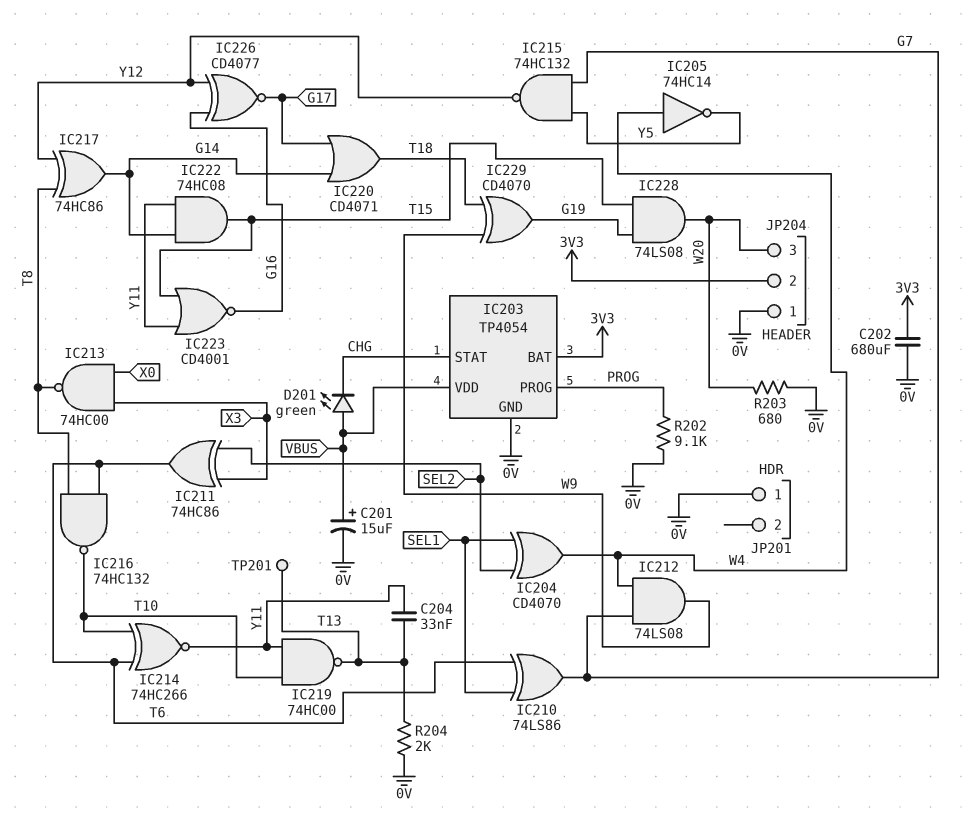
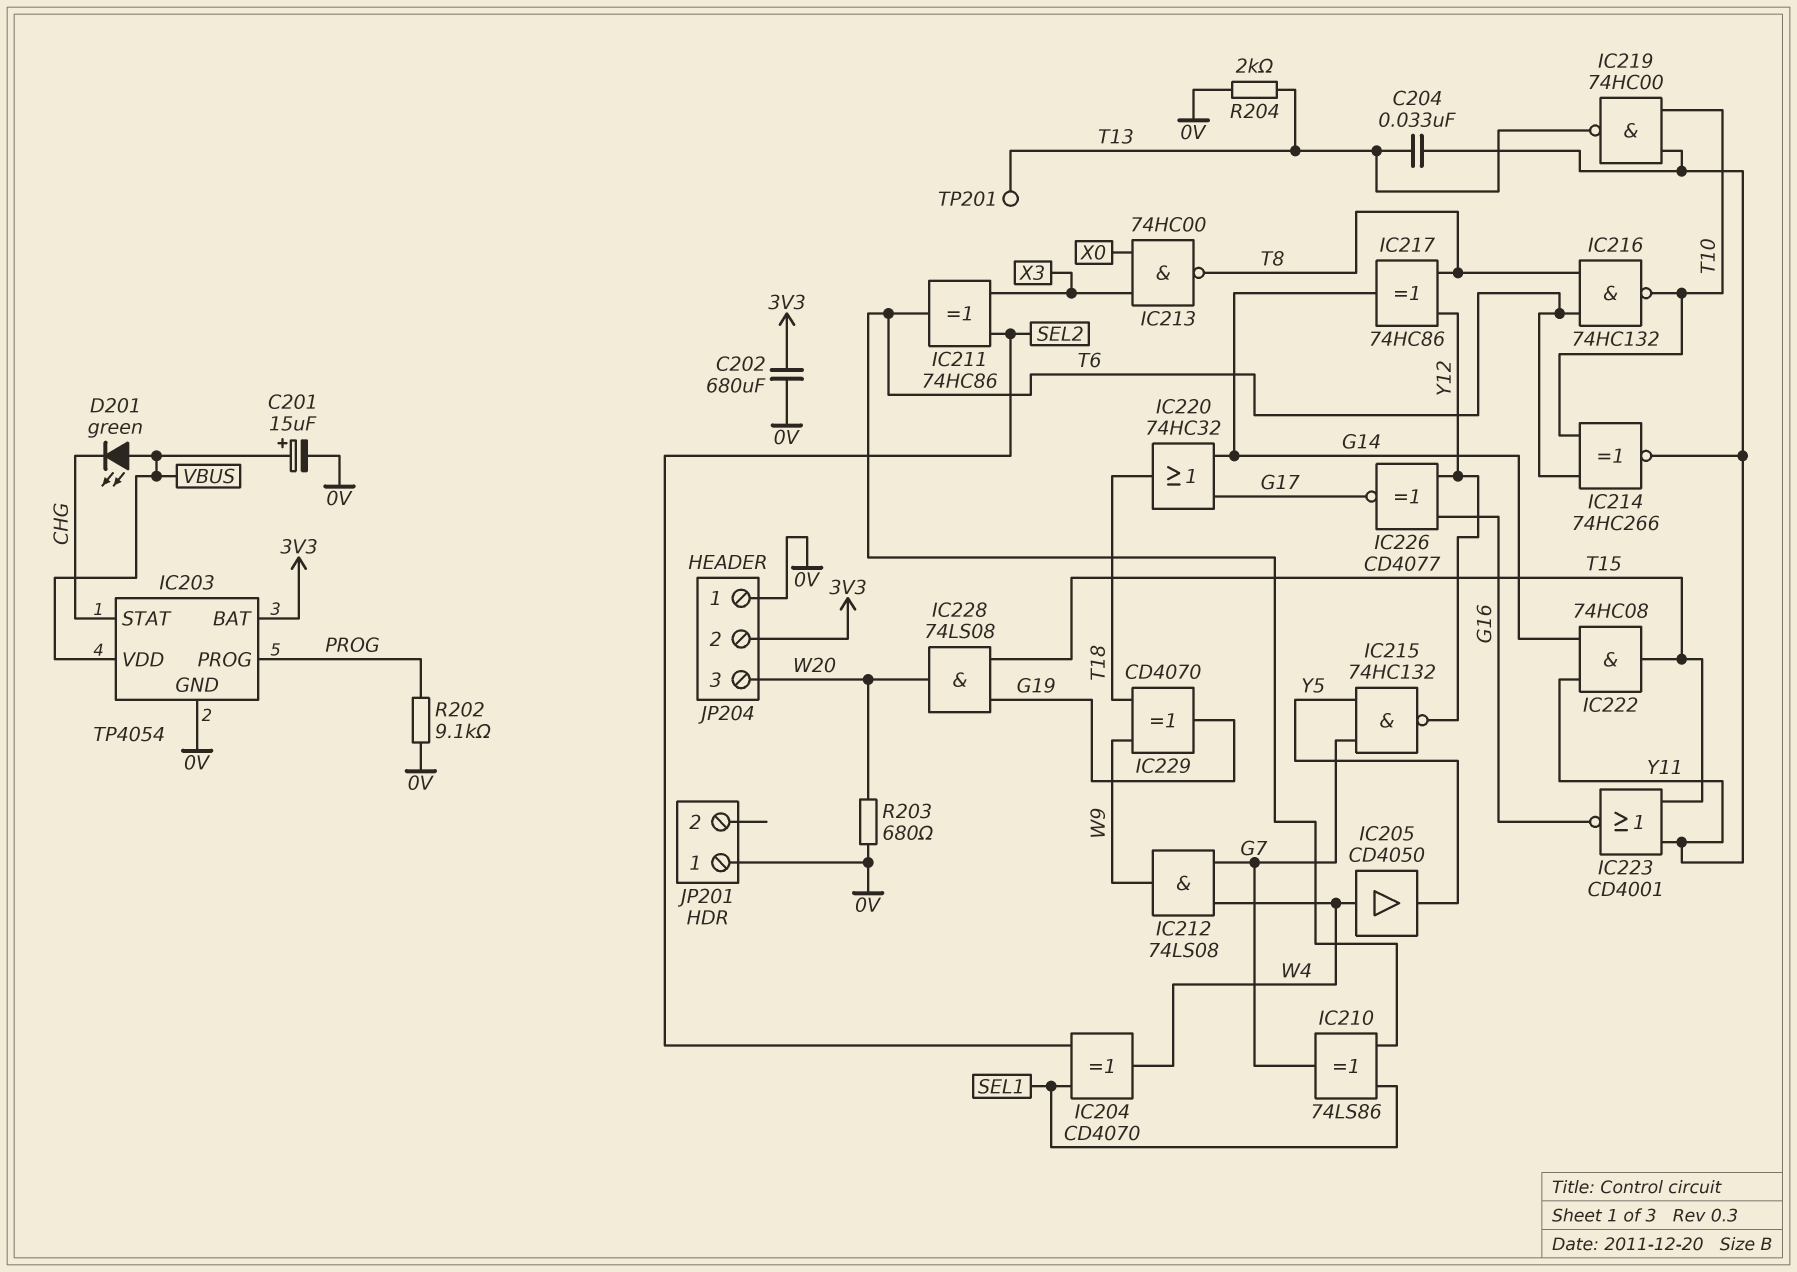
IC205: NOT 74HC14 (in W4, out Y5) -> buffer CD4050 (in W4, out Y5)
IC220: OR CD4071 (in G14, in G17, out T18) -> OR 74HC32 (in G14, in G17, out T18)

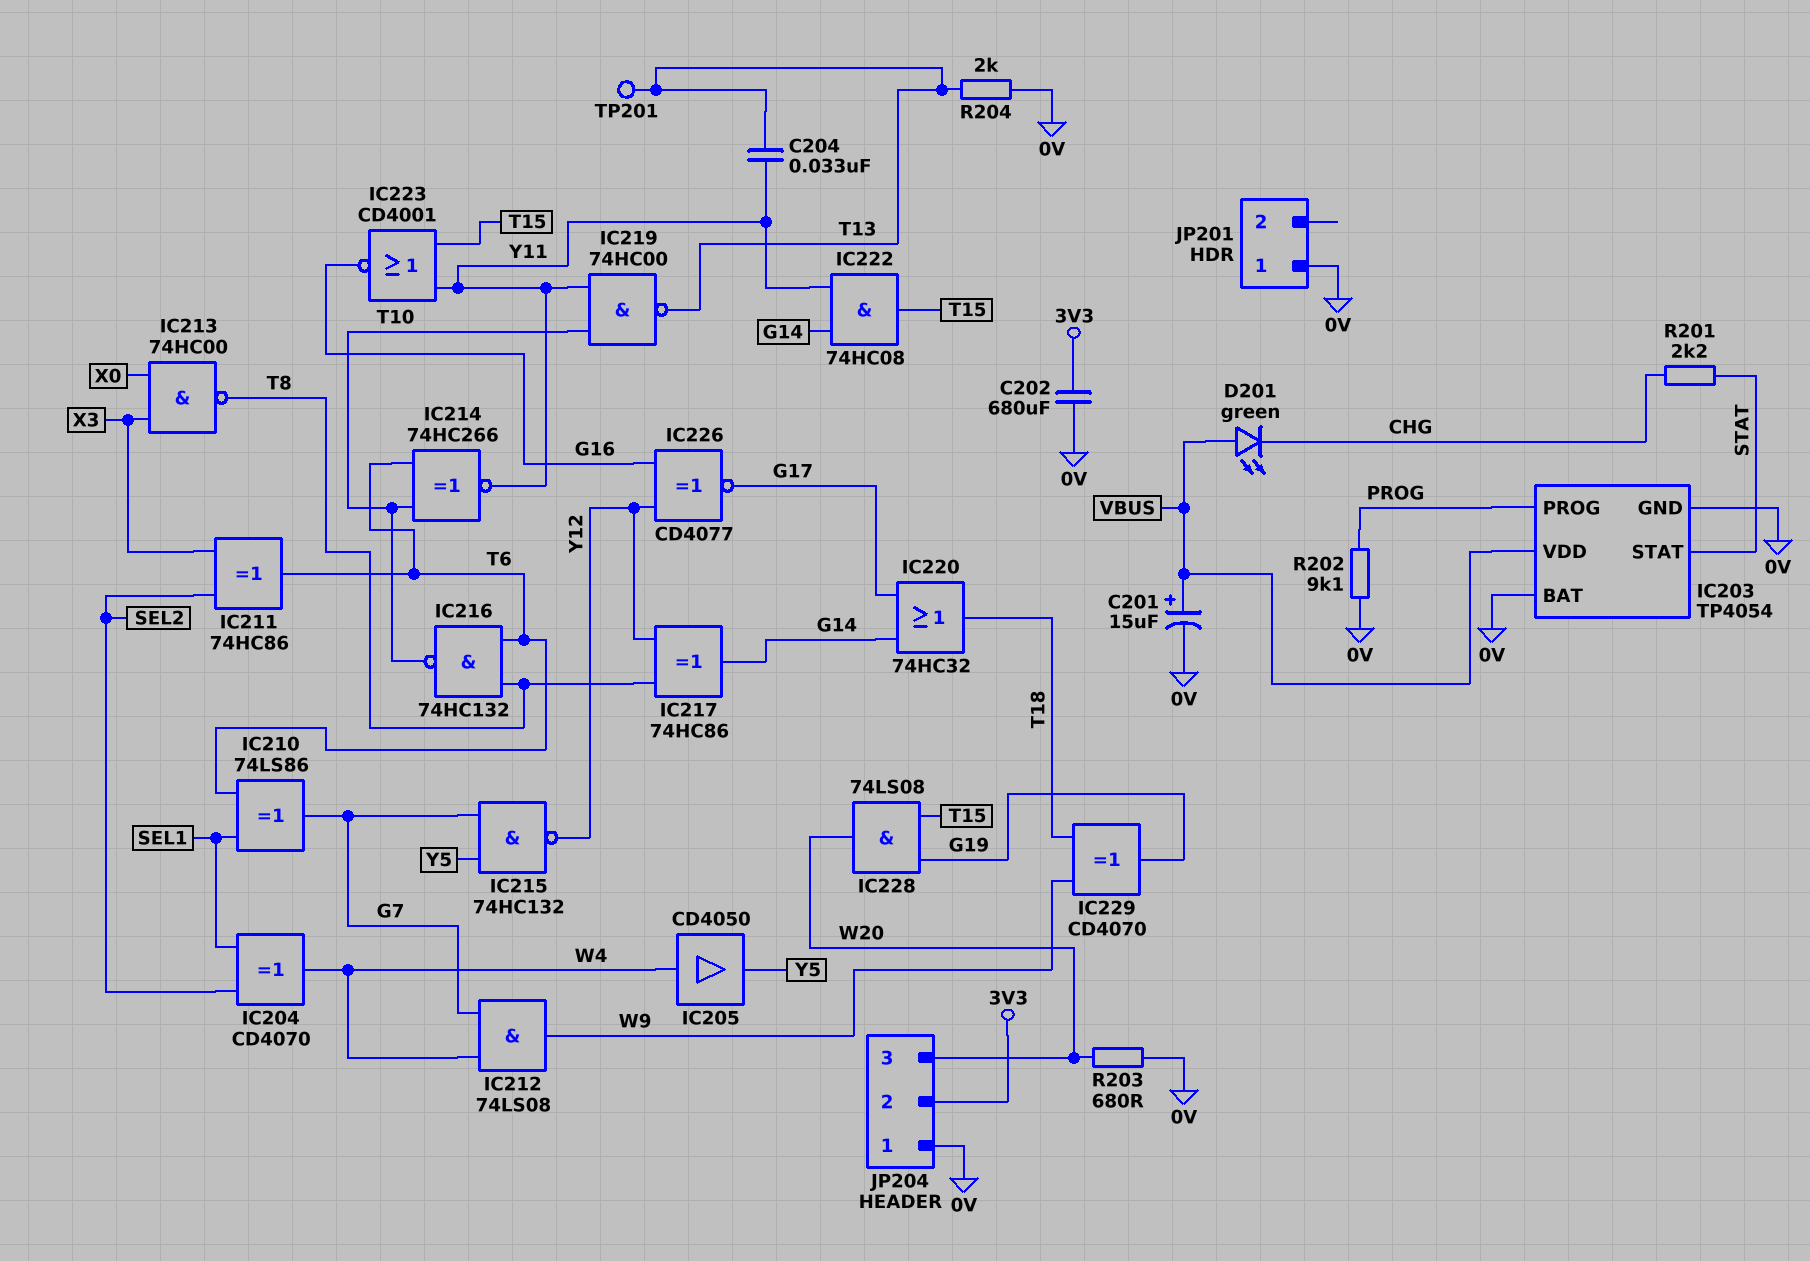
IC203 pin BAT: 3V3 -> 0V
IC203 pin STAT: CHG -> STAT
R201: none -> 2.2k (CHG, STAT)

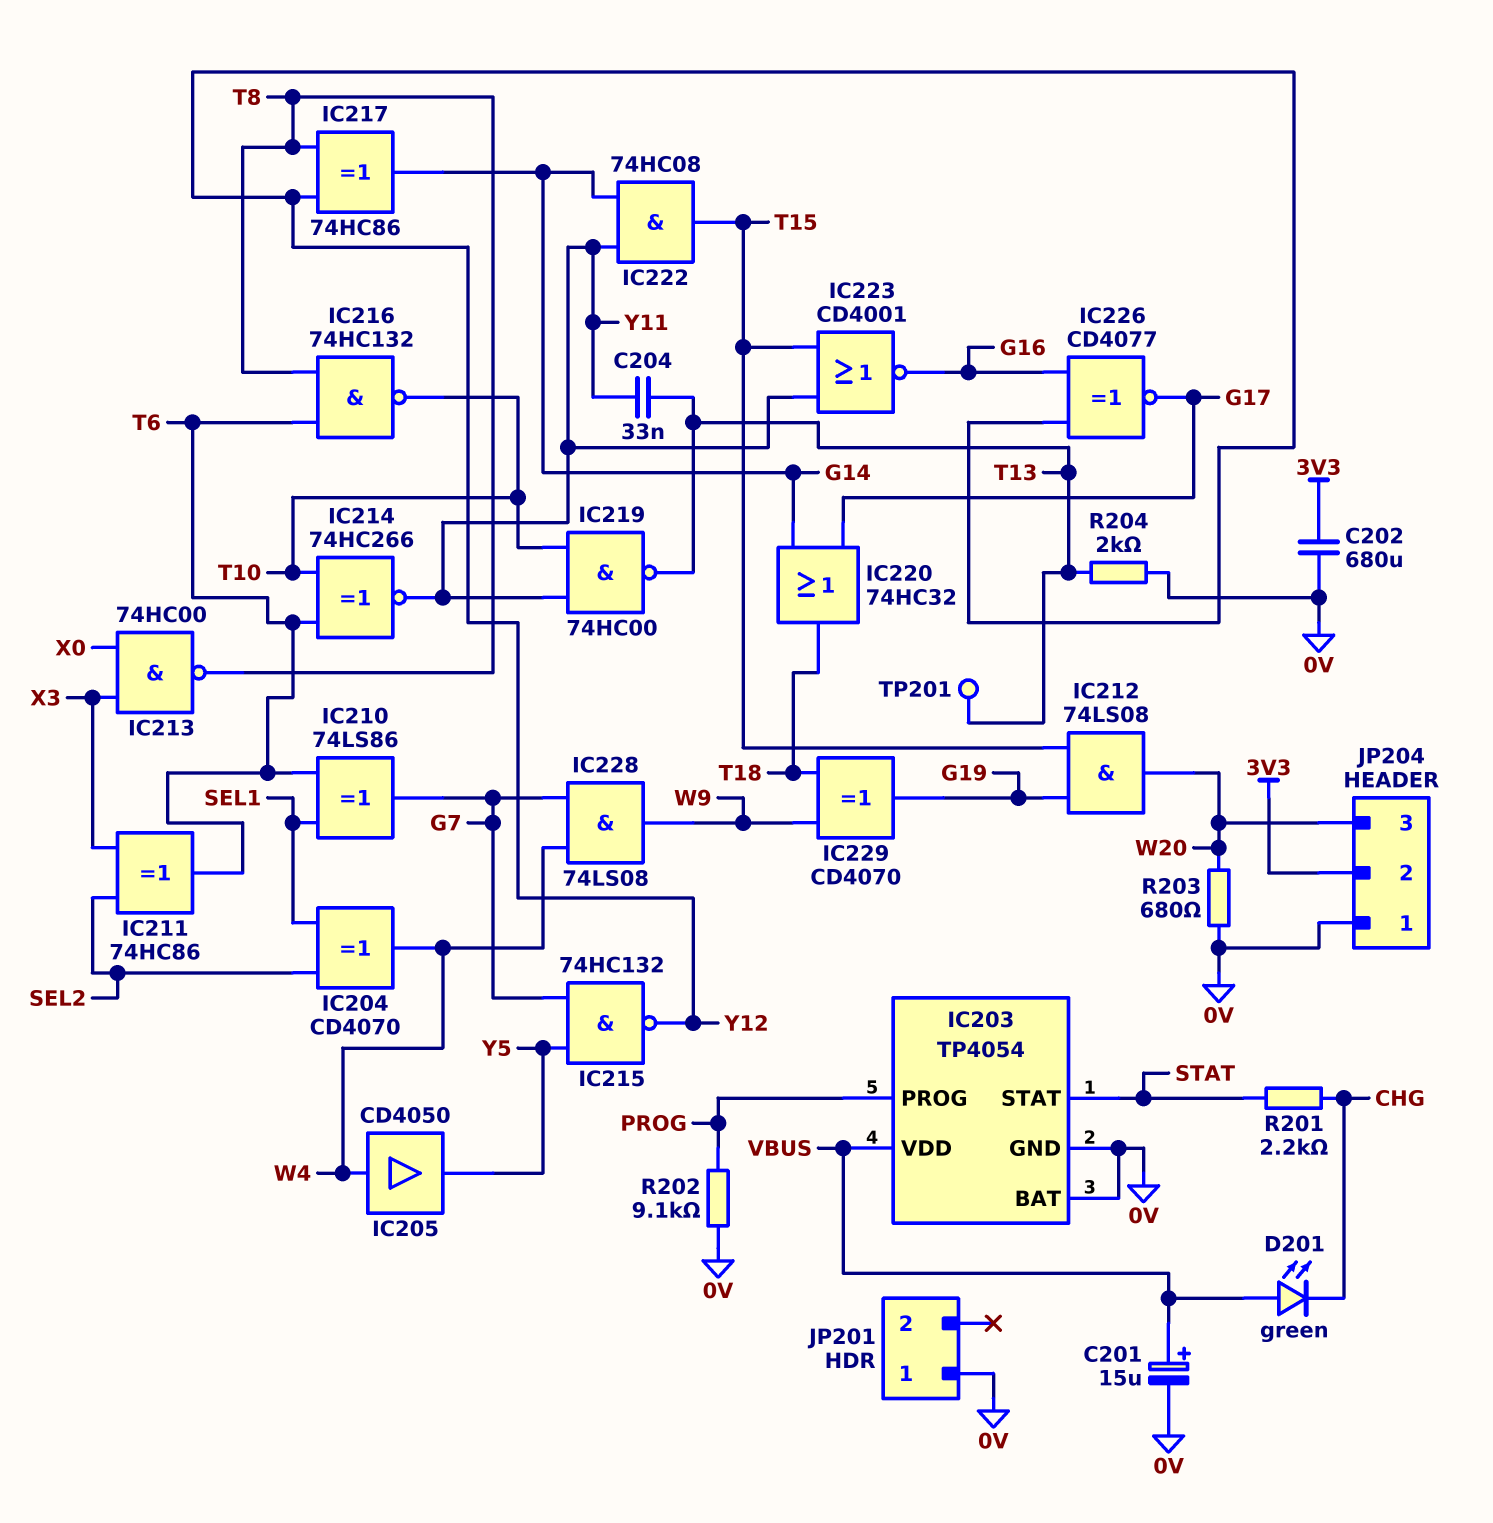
IC212: AND 74LS08 (in G7, in W4, out W9) -> AND 74LS08 (in G19, in T15, out W20)
IC228: AND 74LS08 (in G19, in T15, out W20) -> AND 74LS08 (in G7, in W4, out W9)

